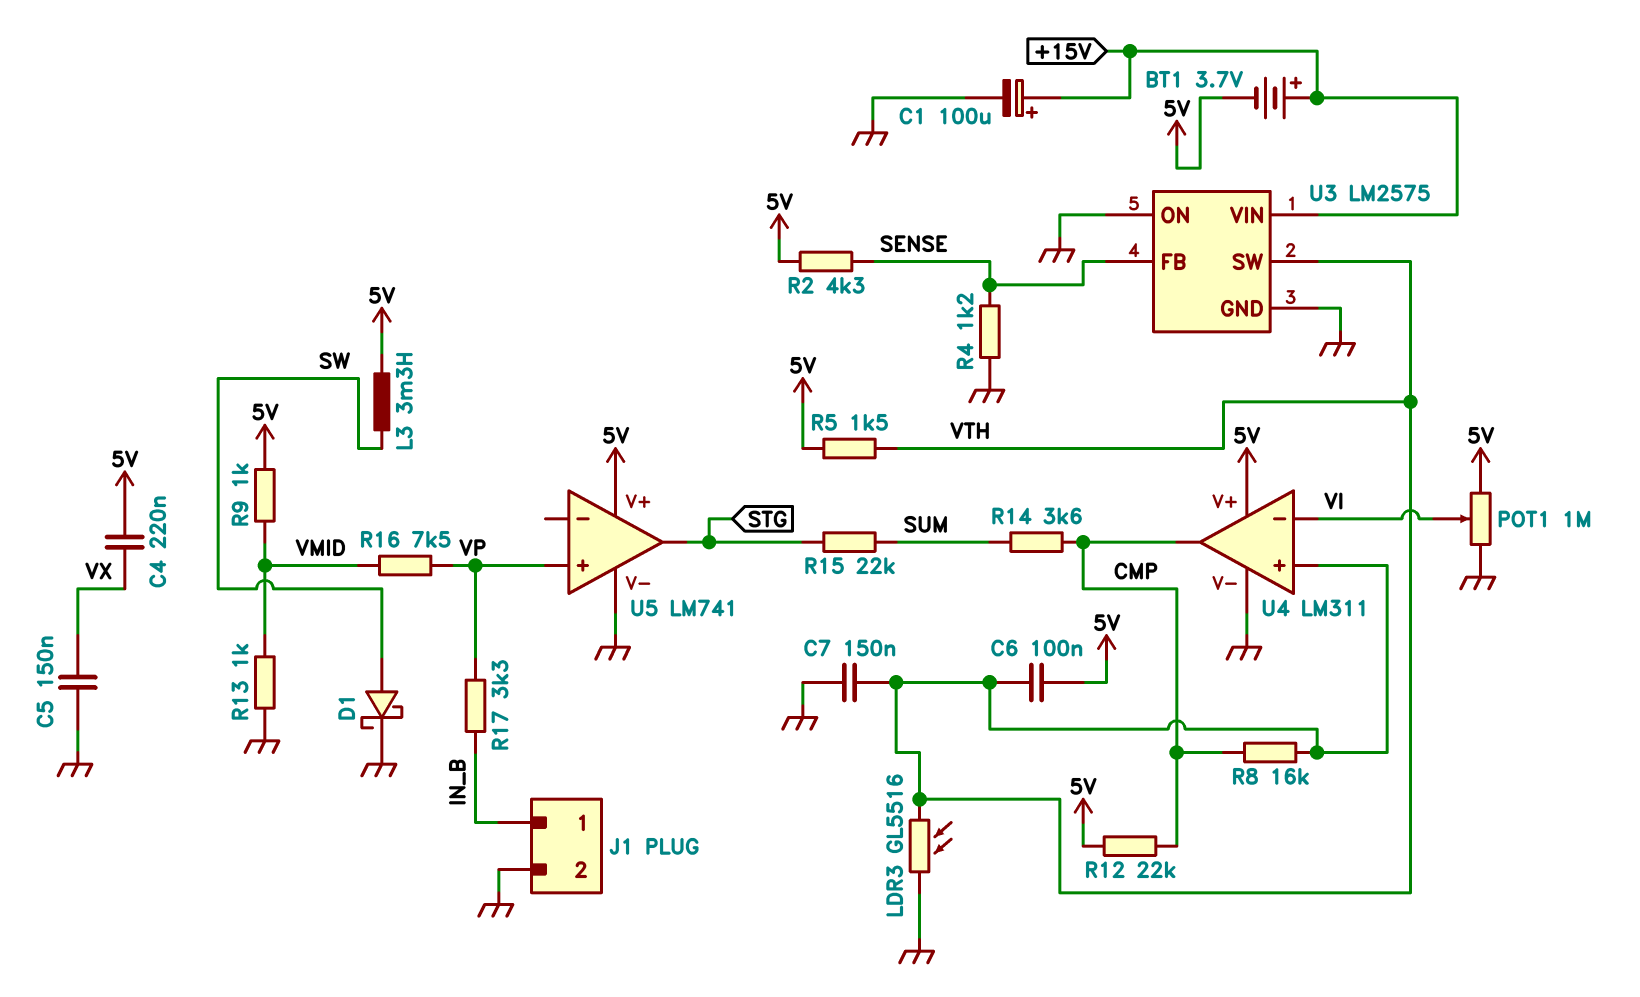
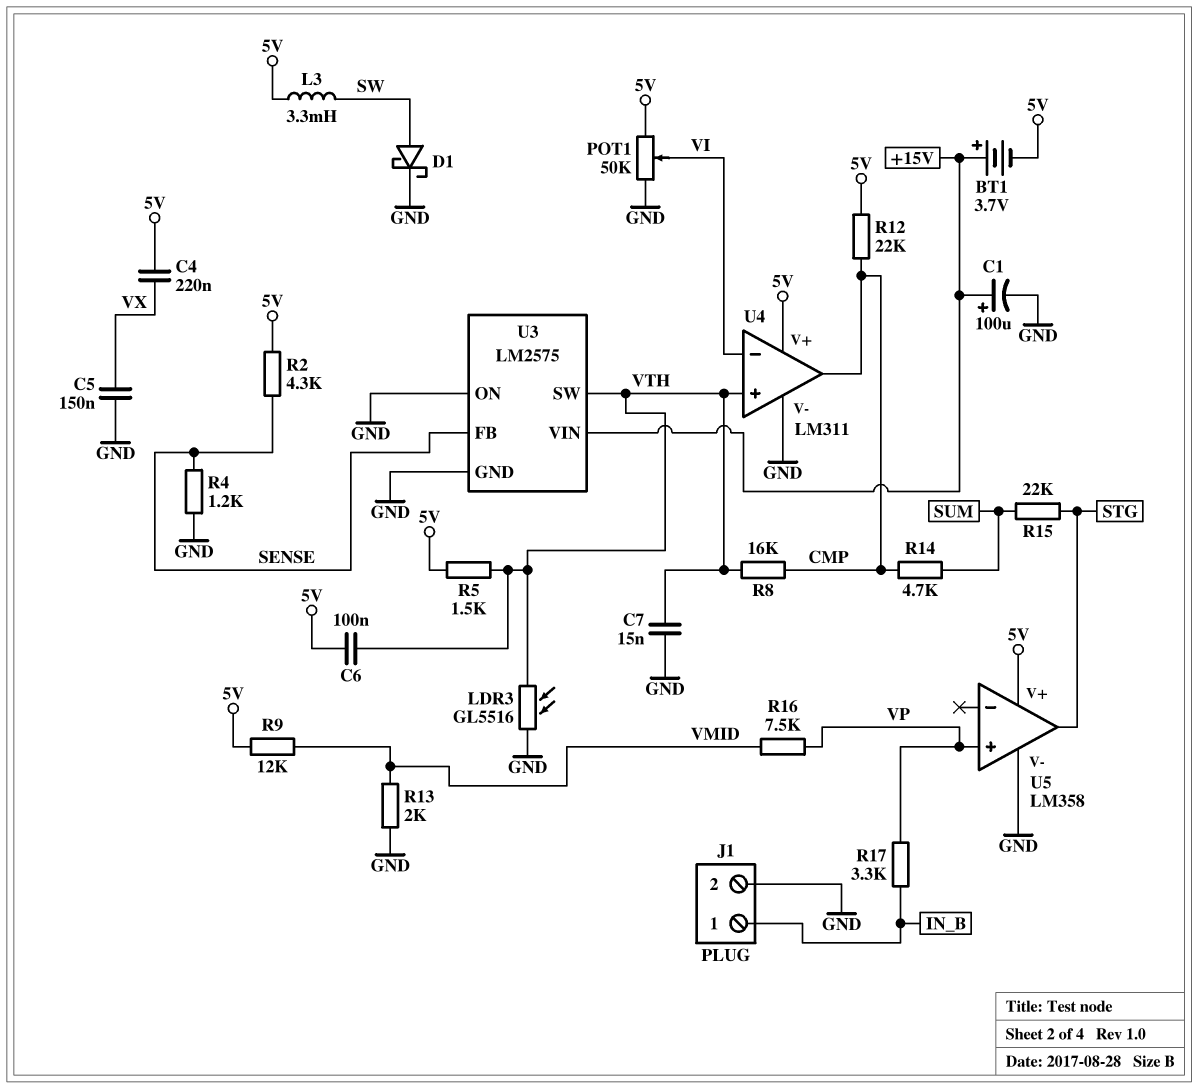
C7: 150nF (GND, VTH) -> 15nF (GND, VTH)
POT1: 1M (5V, GND, wiper VI) -> 50k (5V, GND, wiper VI)
R9: 1k (5V, VMID) -> 12k (5V, VMID)
R13: 1k (GND, VMID) -> 2k (GND, VMID)
R14: 3.6k (CMP, SUM) -> 4.7k (CMP, SUM)
U5: LM741 -> LM358

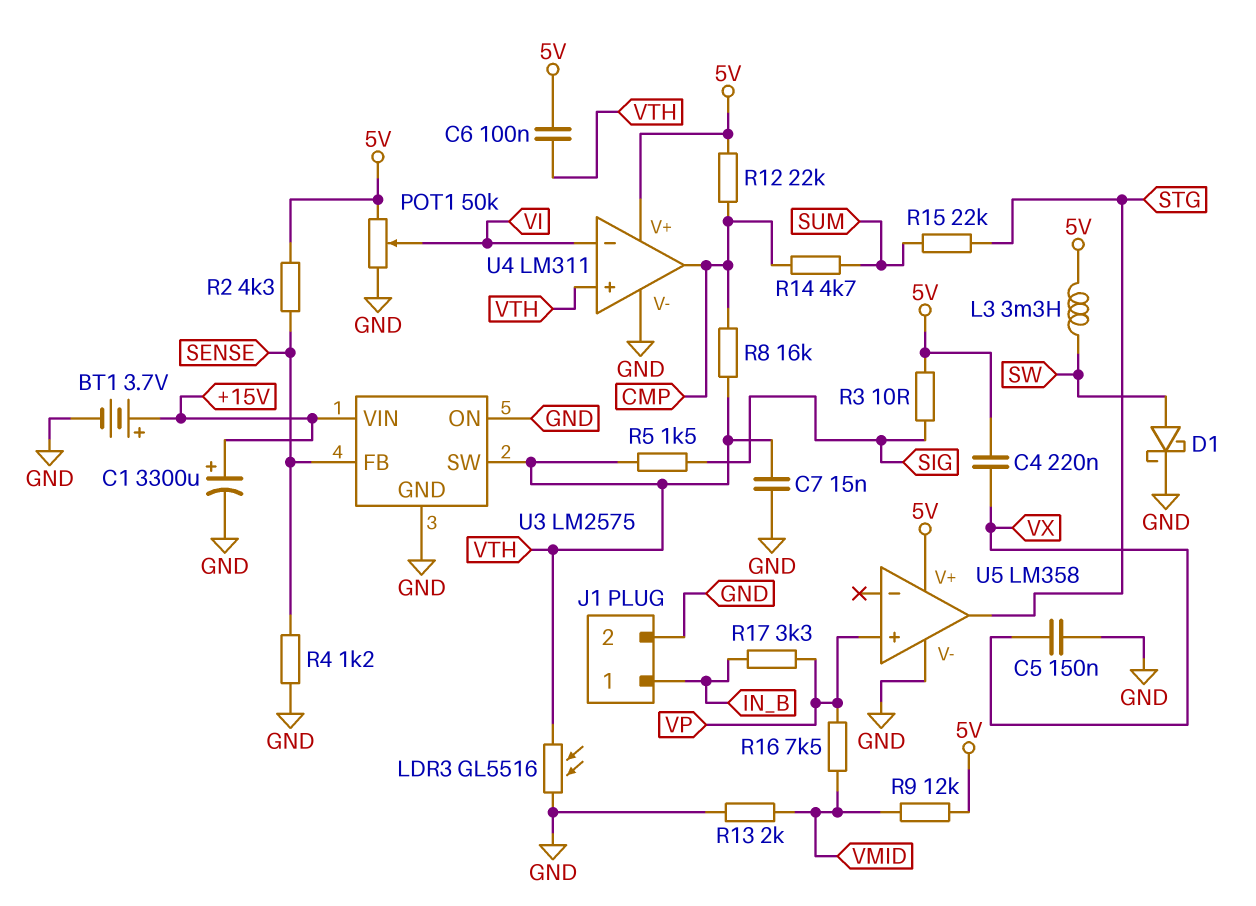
BT1: 3.7V (plus +15V, minus 5V) -> 3.7V (plus +15V, minus GND)
C1: 100uF (plus +15V, minus GND) -> 3300uF (plus +15V, minus GND)
R3: none -> 10 (5V, SIG)
R5: 1.5k (5V, VTH) -> 1.5k (SIG, VTH)

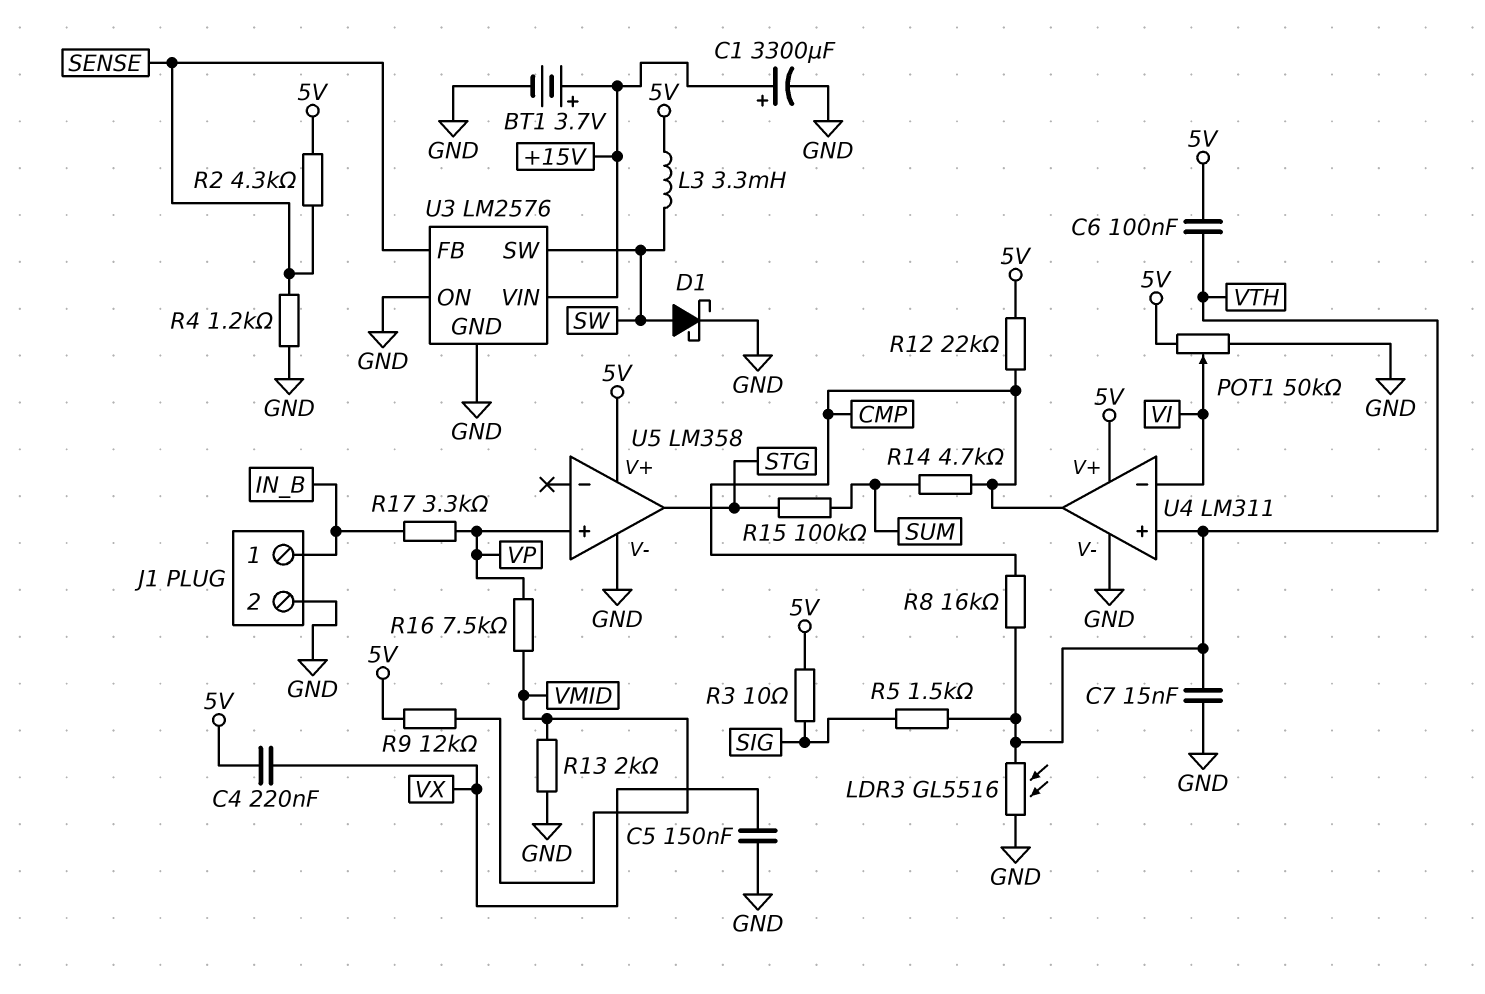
R15: 22k (STG, SUM) -> 100k (STG, SUM)
U3: LM2575 -> LM2576
U3 pin SW: VTH -> SW

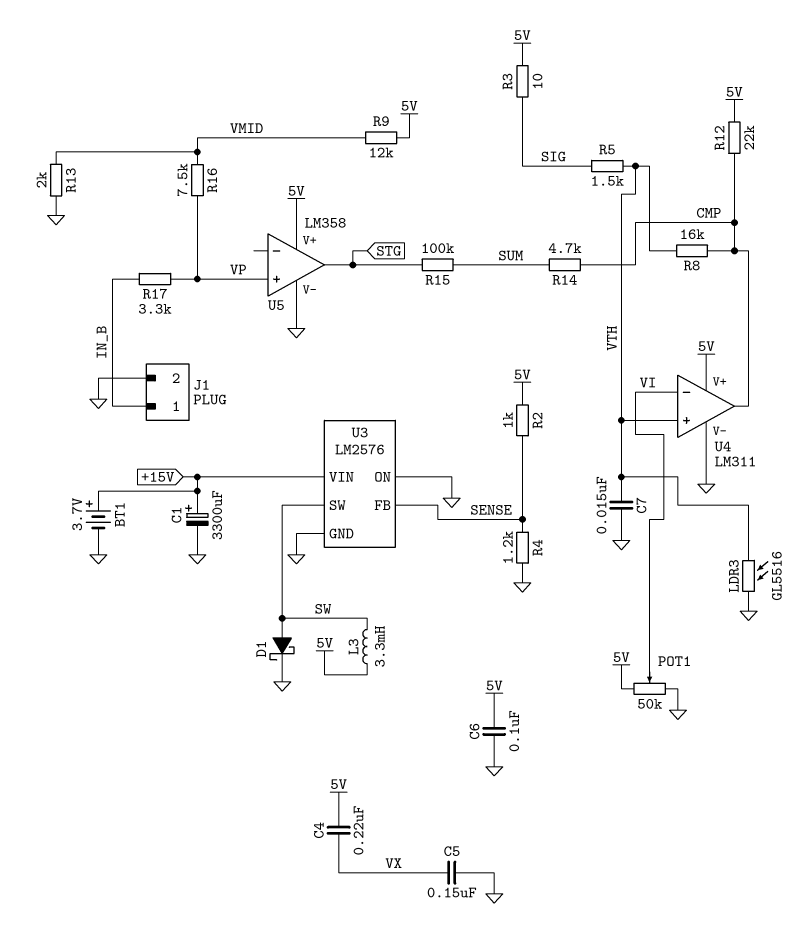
C6: 100nF (5V, VTH) -> 100nF (5V, GND)
R2: 4.3k (5V, SENSE) -> 1k (5V, SENSE)

